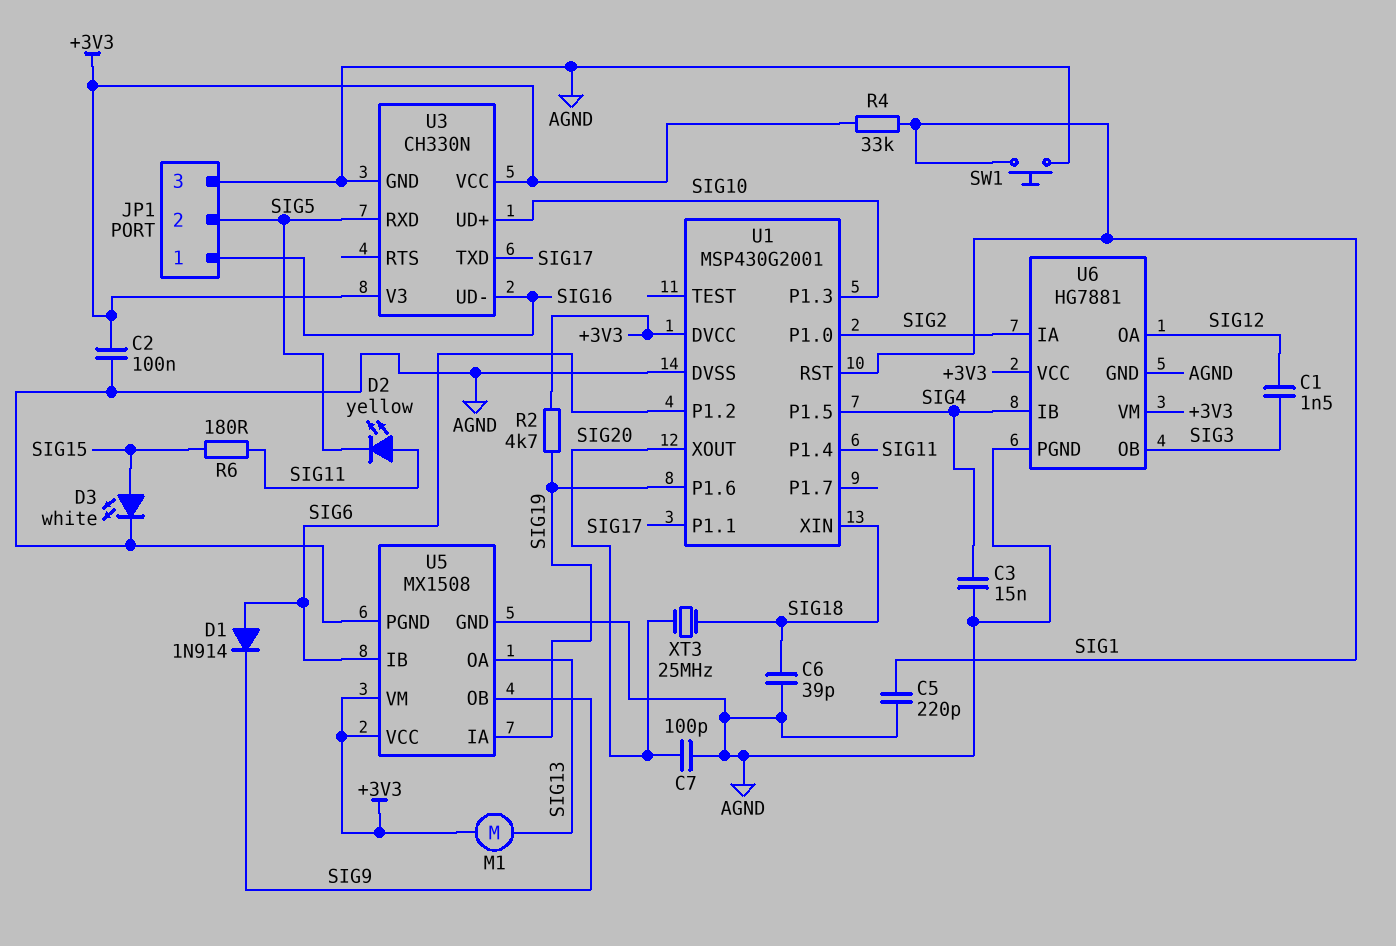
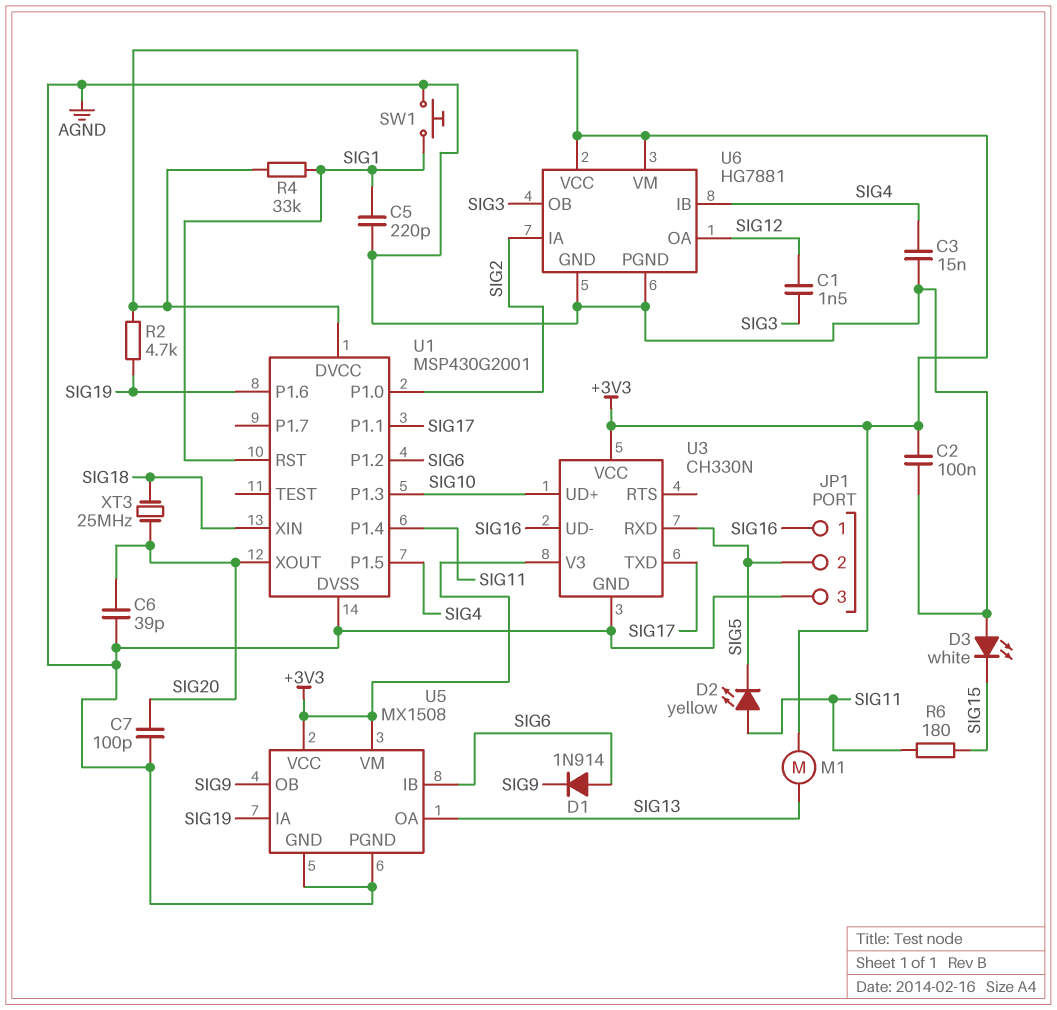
C6: 39pF (AGND, SIG18) -> 39pF (AGND, SIG20)
D3: LED white (A SIG15, K AGND) -> LED white (A AGND, K SIG15)

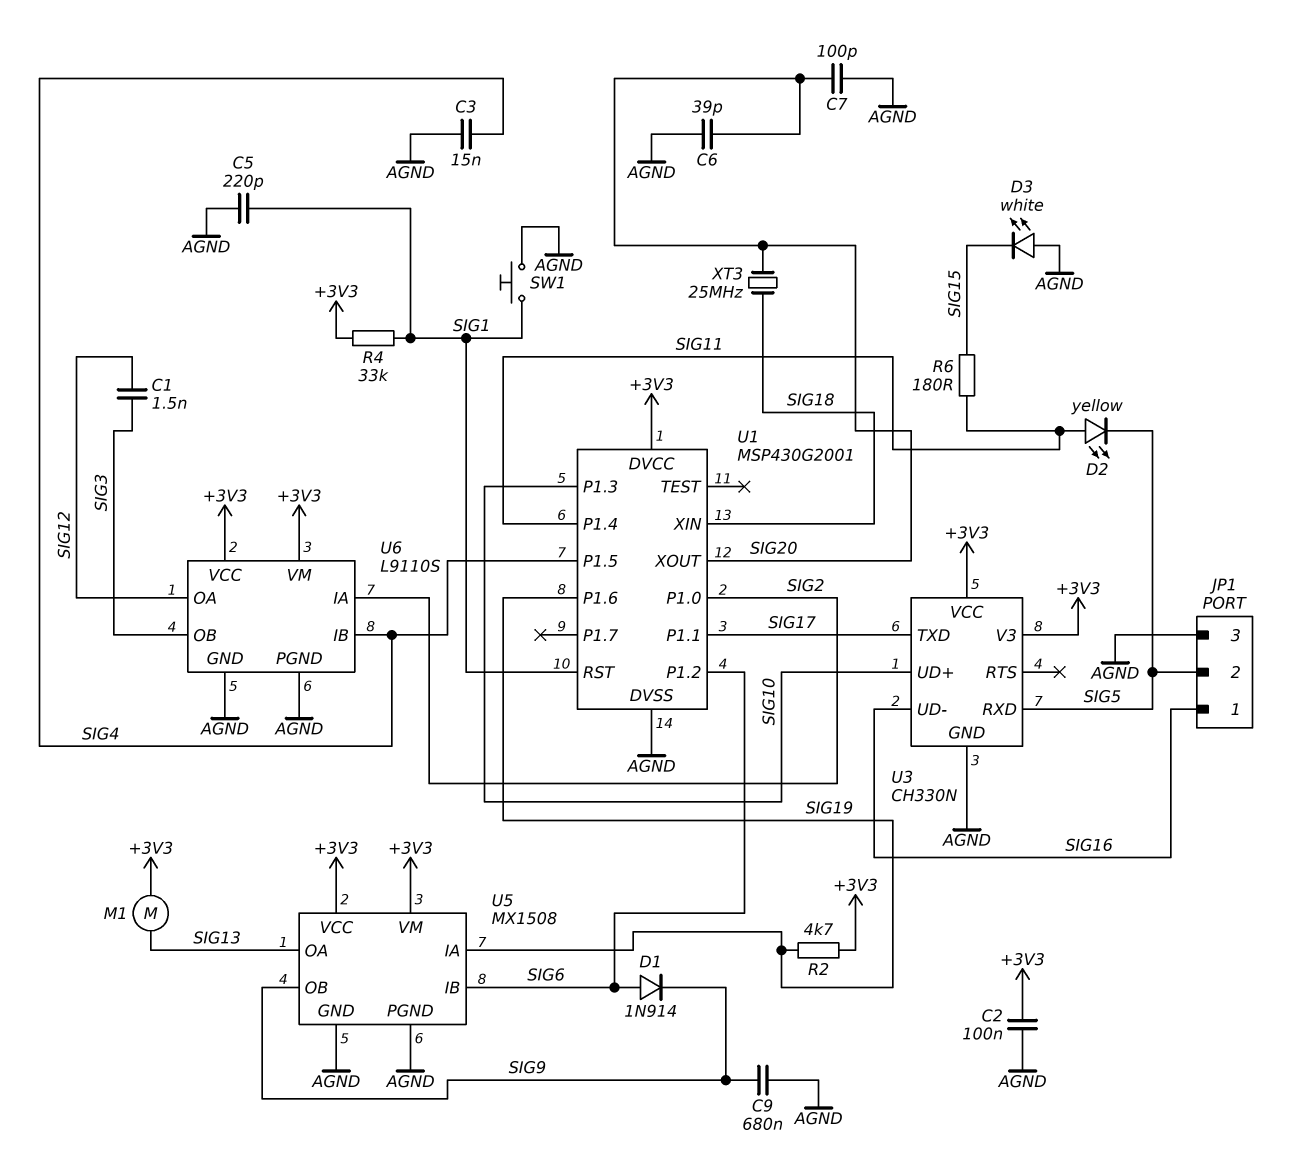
C9: none -> 680nF (AGND, SIG9)
U6: HG7881 -> L9110S

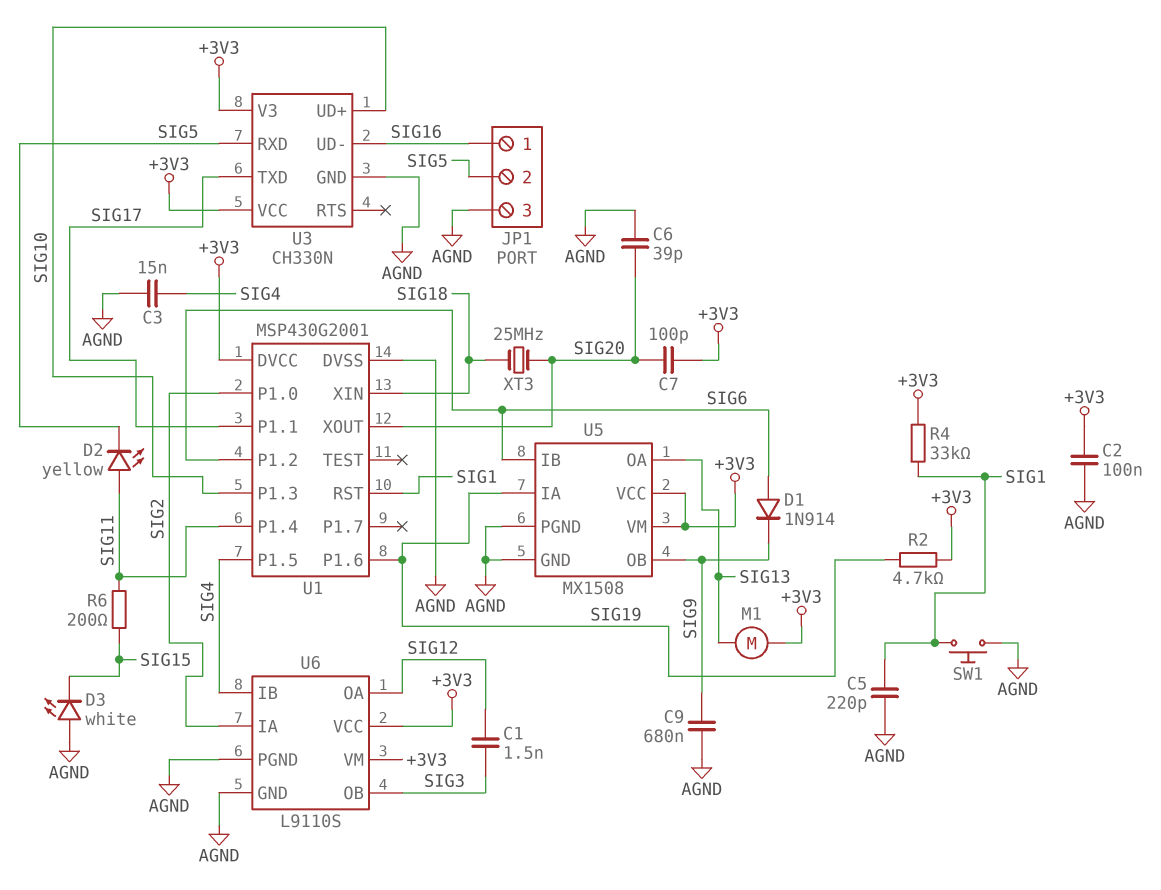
C7: 100pF (AGND, SIG20) -> 100pF (+3V3, SIG20)
R6: 180 (SIG11, SIG15) -> 200 (SIG11, SIG15)

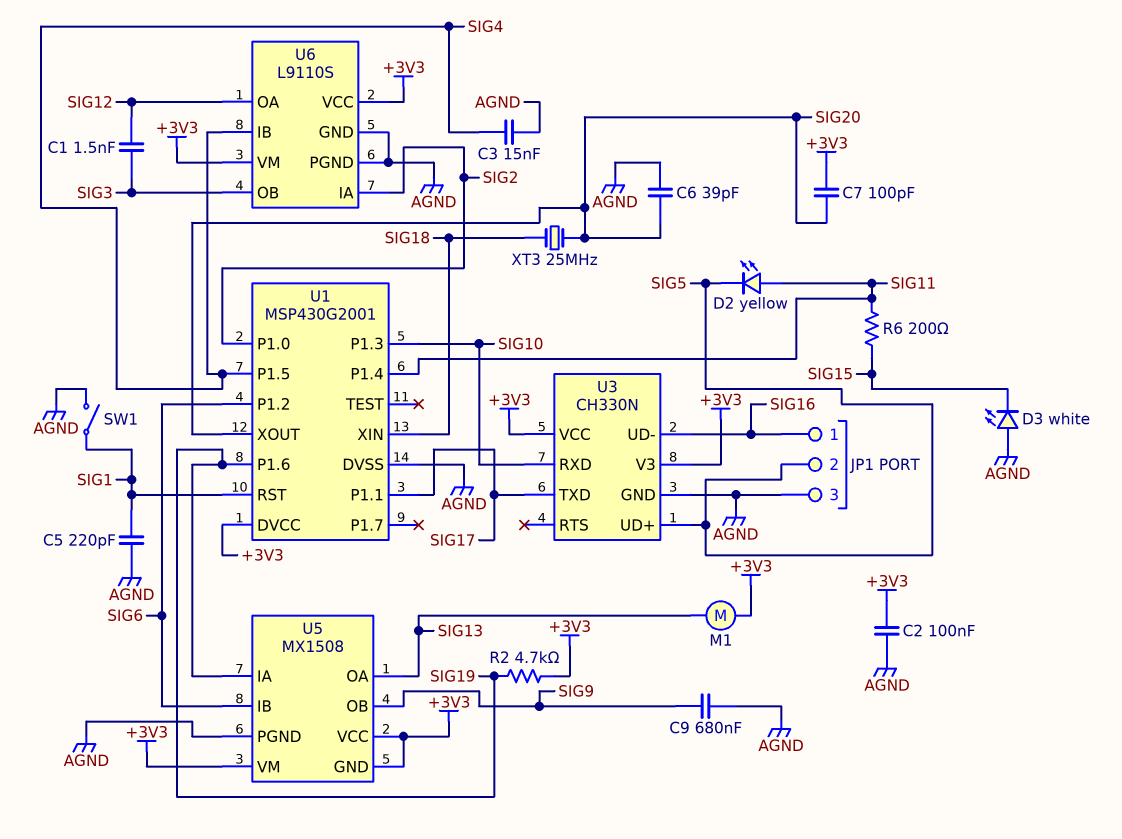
D1: diode 1N914 (A SIG6, K SIG9) -> none
R4: 33k (+3V3, SIG1) -> none
SW1: button (AGND, SIG1) -> switch (AGND, SIG1)
U3 pin RXD: SIG5 -> SIG10
U3 pin UD+: SIG10 -> SIG5
U5 pin GND: AGND -> +3V3

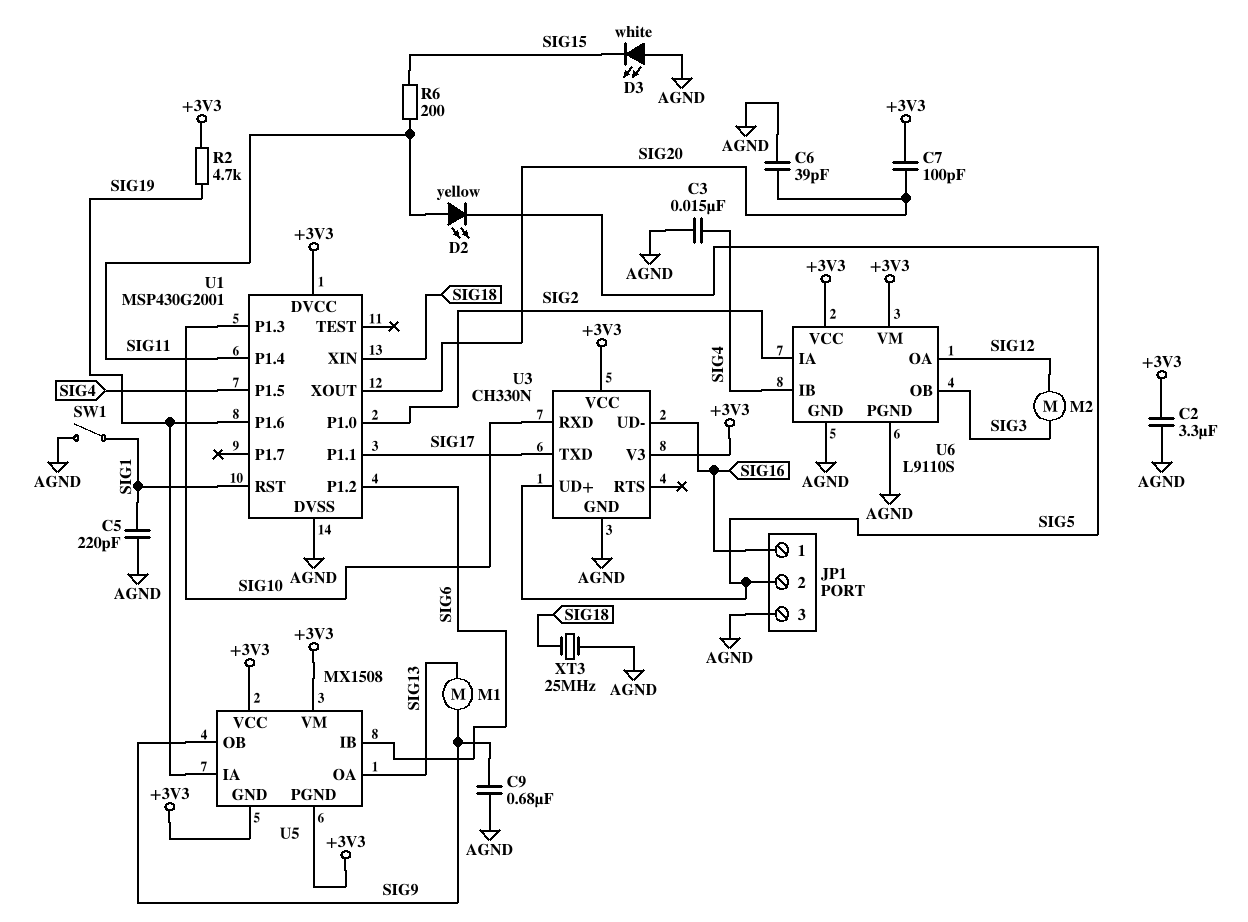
C1: 1.5nF (SIG3, SIG12) -> none
C2: 100nF (+3V3, AGND) -> 3.3uF (+3V3, AGND)
M1: motor (+3V3, SIG13) -> motor (SIG9, SIG13)
M2: none -> motor (SIG3, SIG12)
U5 pin PGND: AGND -> +3V3
XT3: 25MHz (SIG18, SIG20) -> 25MHz (AGND, SIG18)

